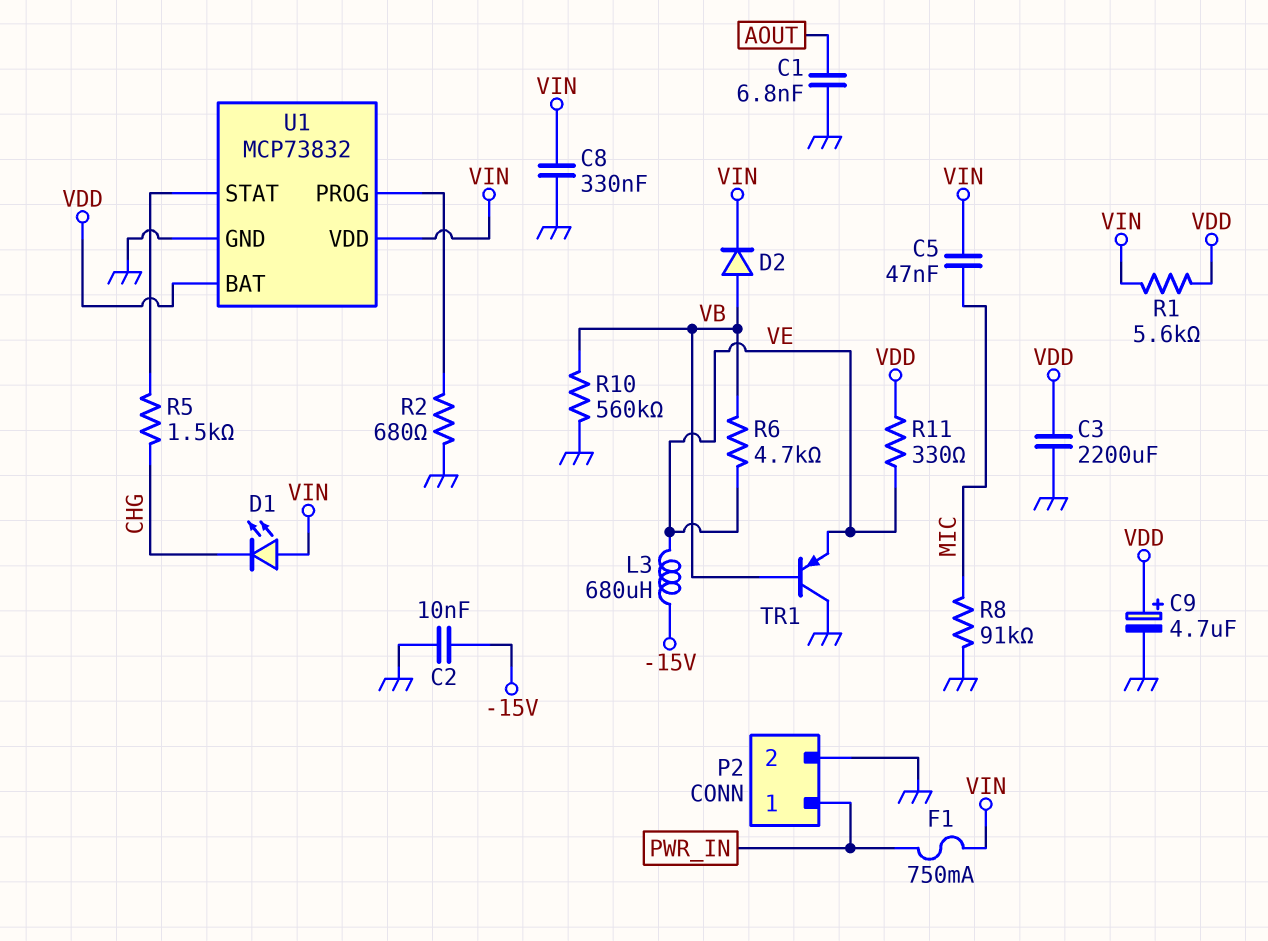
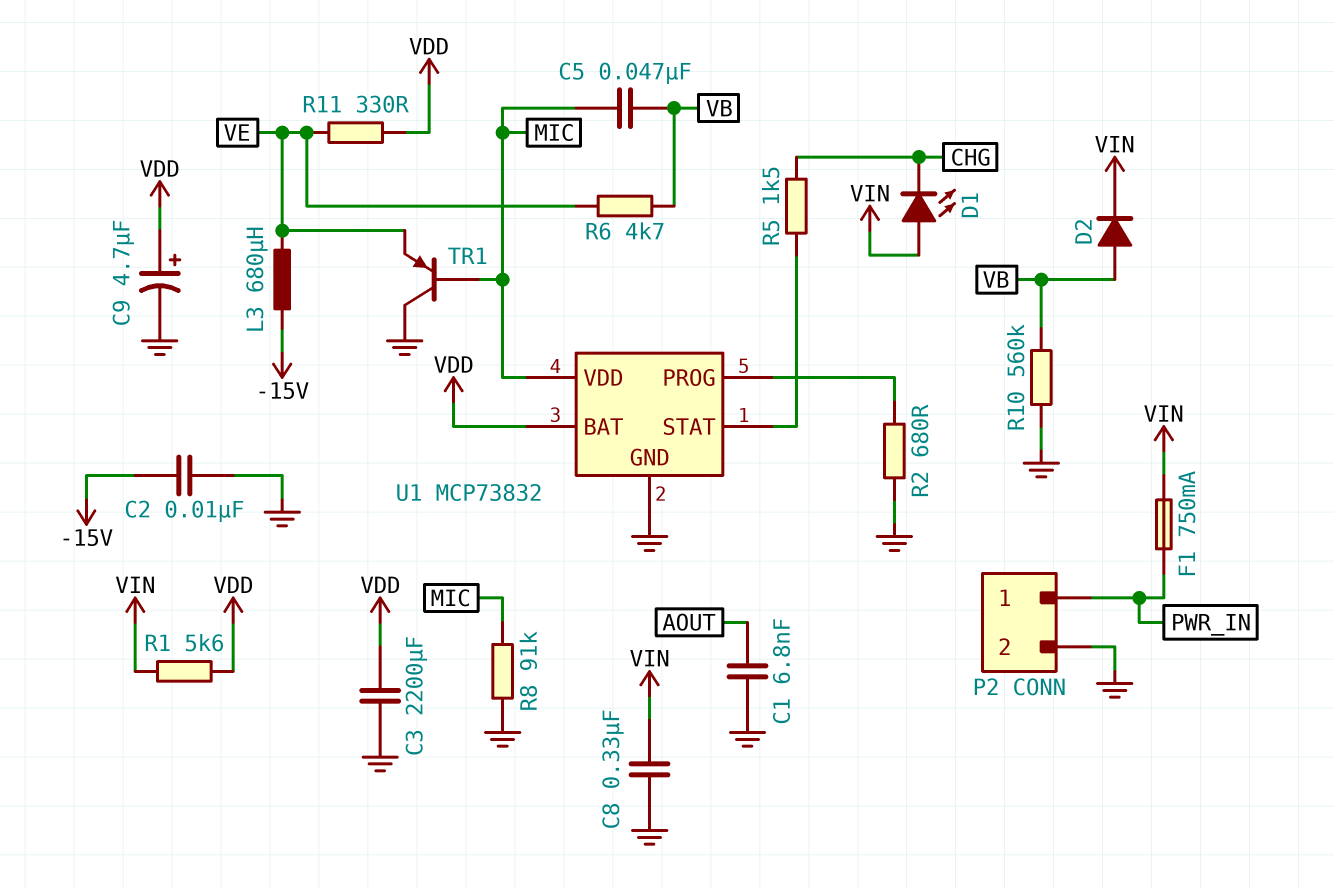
C5: 47nF (MIC, VIN) -> 47nF (MIC, VB)
TR1: PNP (B VB, C GND, E VE) -> PNP (B MIC, C GND, E VE)
U1 pin VDD: VIN -> MIC

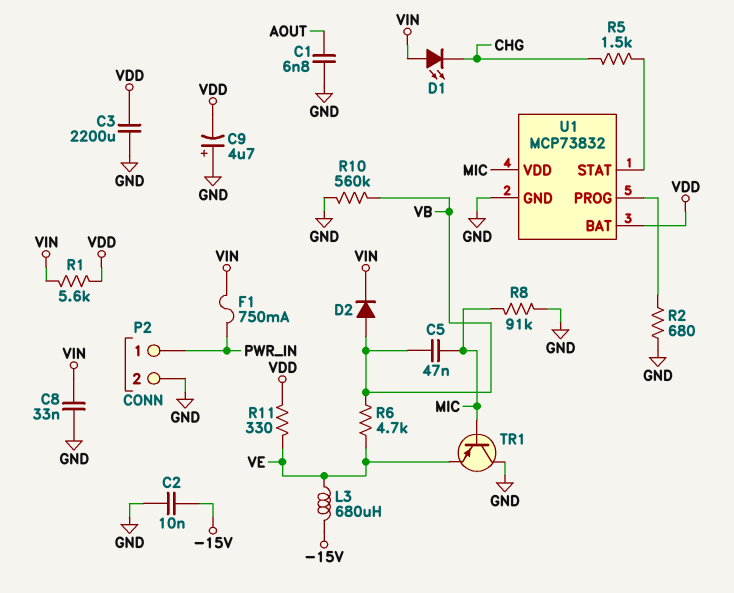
C8: 330nF (GND, VIN) -> 33nF (GND, VIN)
C9: 4.7uF (plus VDD, minus GND) -> 4.7uF (plus GND, minus VDD)

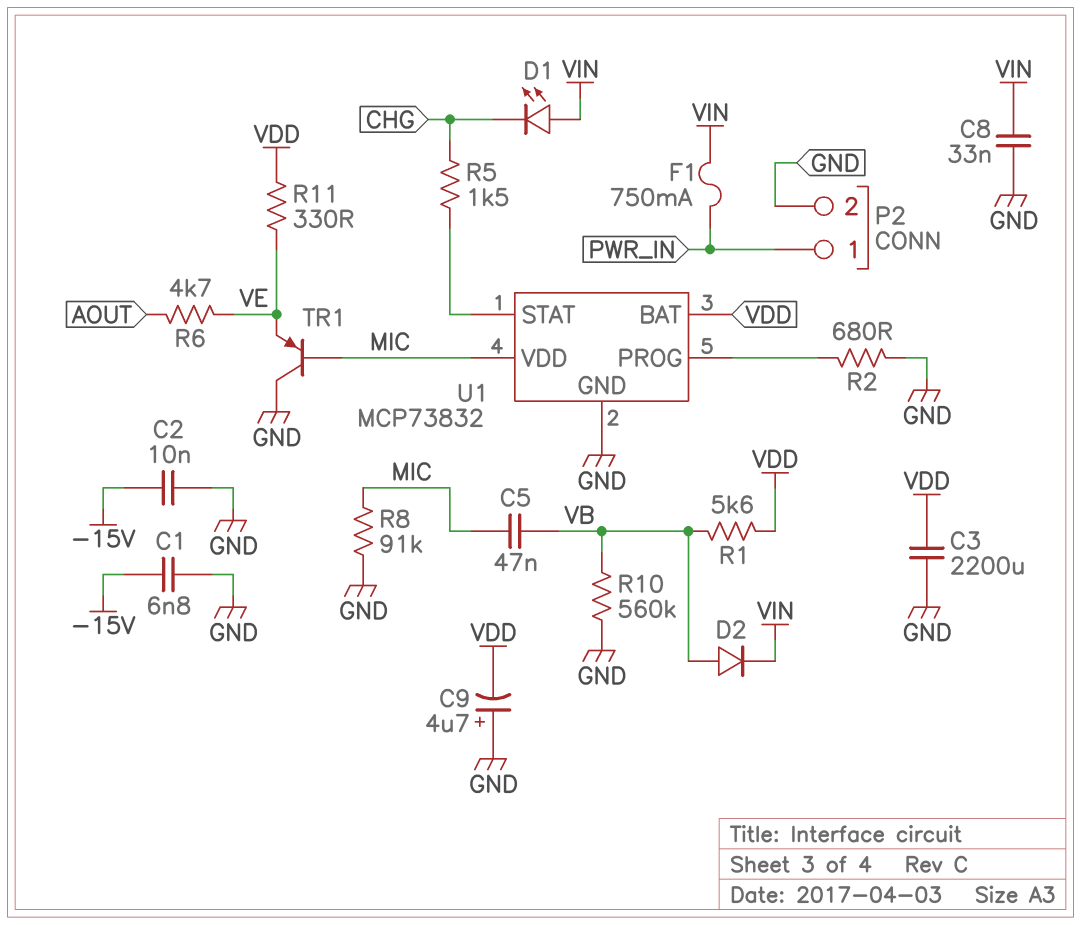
C1: 6.8nF (AOUT, GND) -> 6.8nF (-15V, GND)
L3: 680uH (-15V, VE) -> none
R1: 5.6k (VDD, VIN) -> 5.6k (VB, VDD)
R6: 4.7k (VB, VE) -> 4.7k (AOUT, VE)

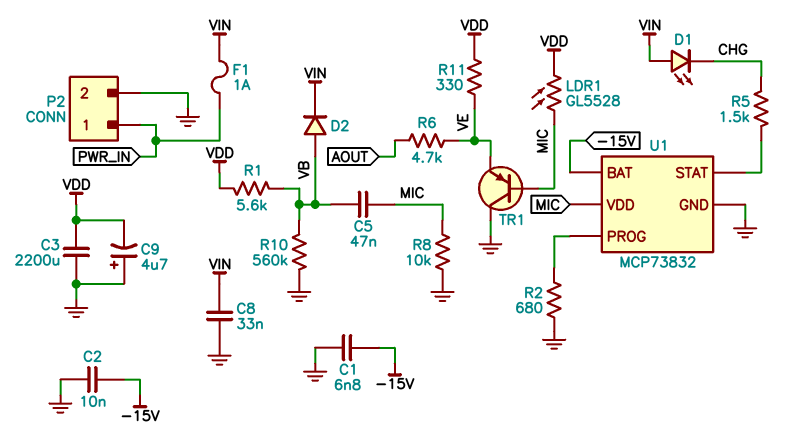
F1: 750mA (PWR_IN, VIN) -> 1A (PWR_IN, VIN)
LDR1: none -> GL5528 (MIC, VDD)
R8: 91k (GND, MIC) -> 10k (GND, MIC)
U1 pin BAT: VDD -> -15V

